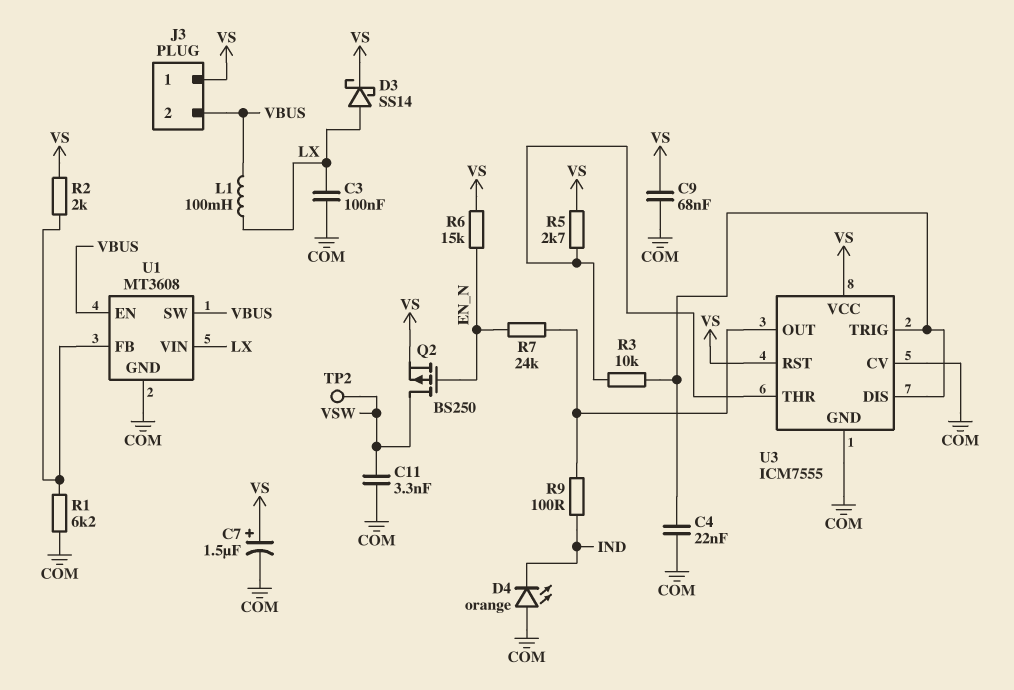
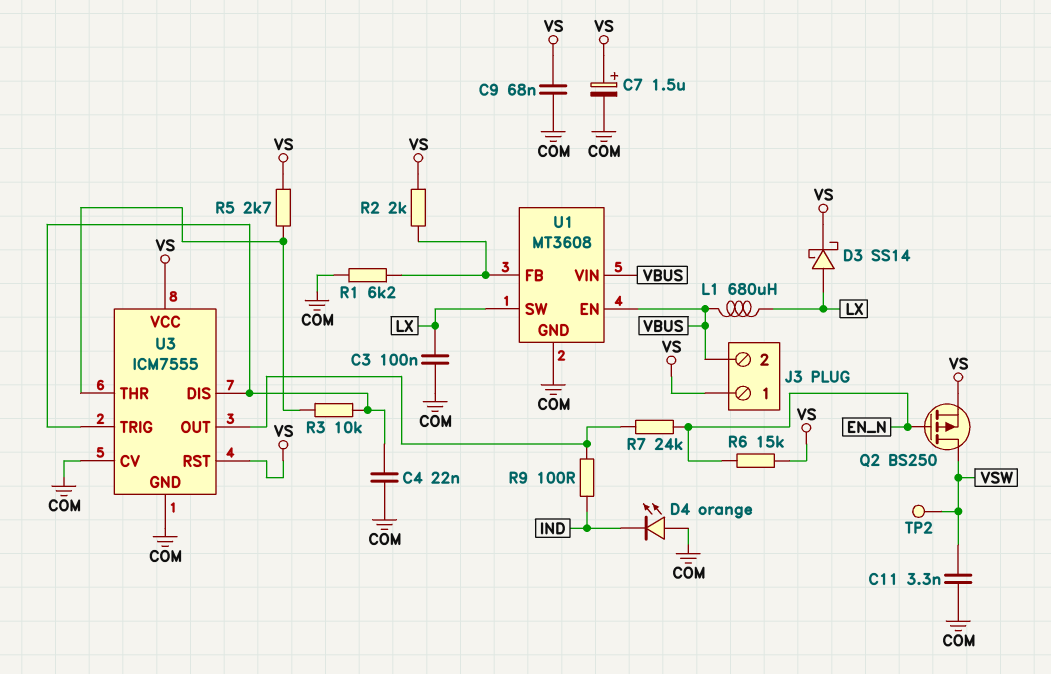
L1: 100mH (LX, VBUS) -> 680uH (LX, VBUS)
U1 pin SW: VBUS -> LX
U1 pin VIN: LX -> VBUS

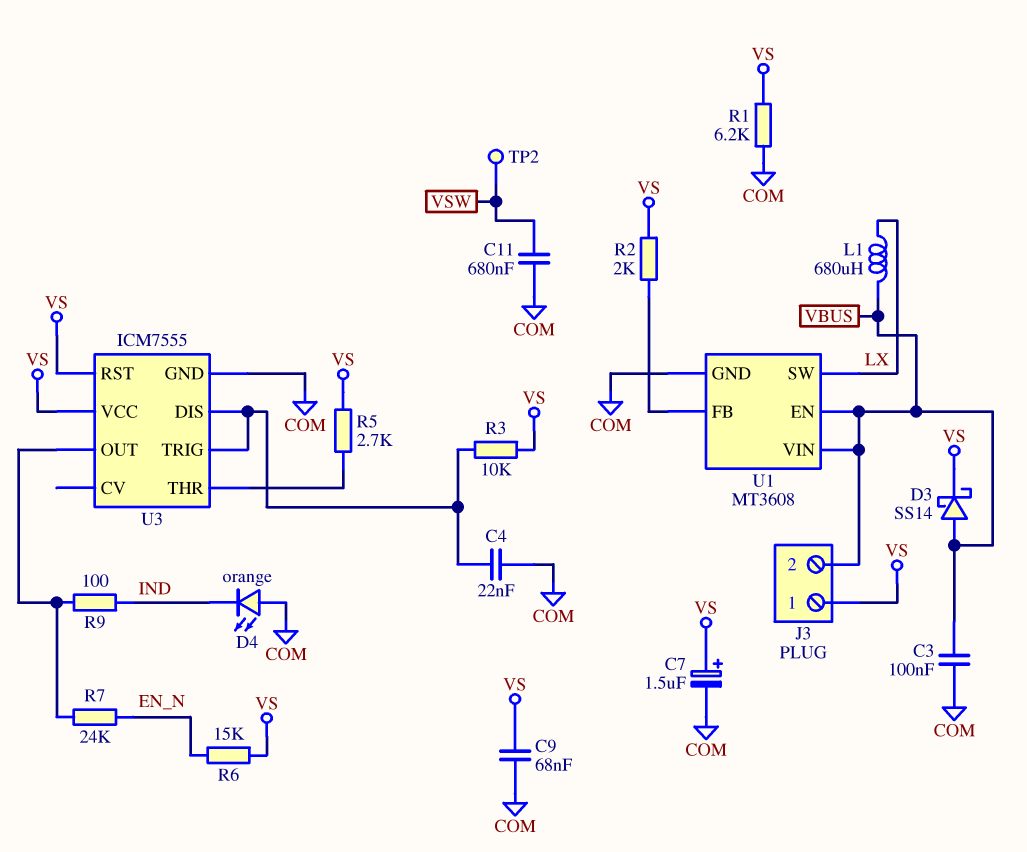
C3: 100nF (COM, LX) -> 100nF (COM, VBUS)
C11: 3.3nF (COM, VSW) -> 680nF (COM, VSW)
D3: schottky SS14 (A LX, K VS) -> schottky SS14 (A VBUS, K VS)
Q2: PMOS BS250 (G EN_N, D VSW, S VS) -> none
R1: 6.2k (COM, U1/FB) -> 6.2k (COM, VS)
R3: 10k (U3/DIS, U3/THR) -> 10k (U3/DIS, VS)
U3 pin CV: COM -> none

